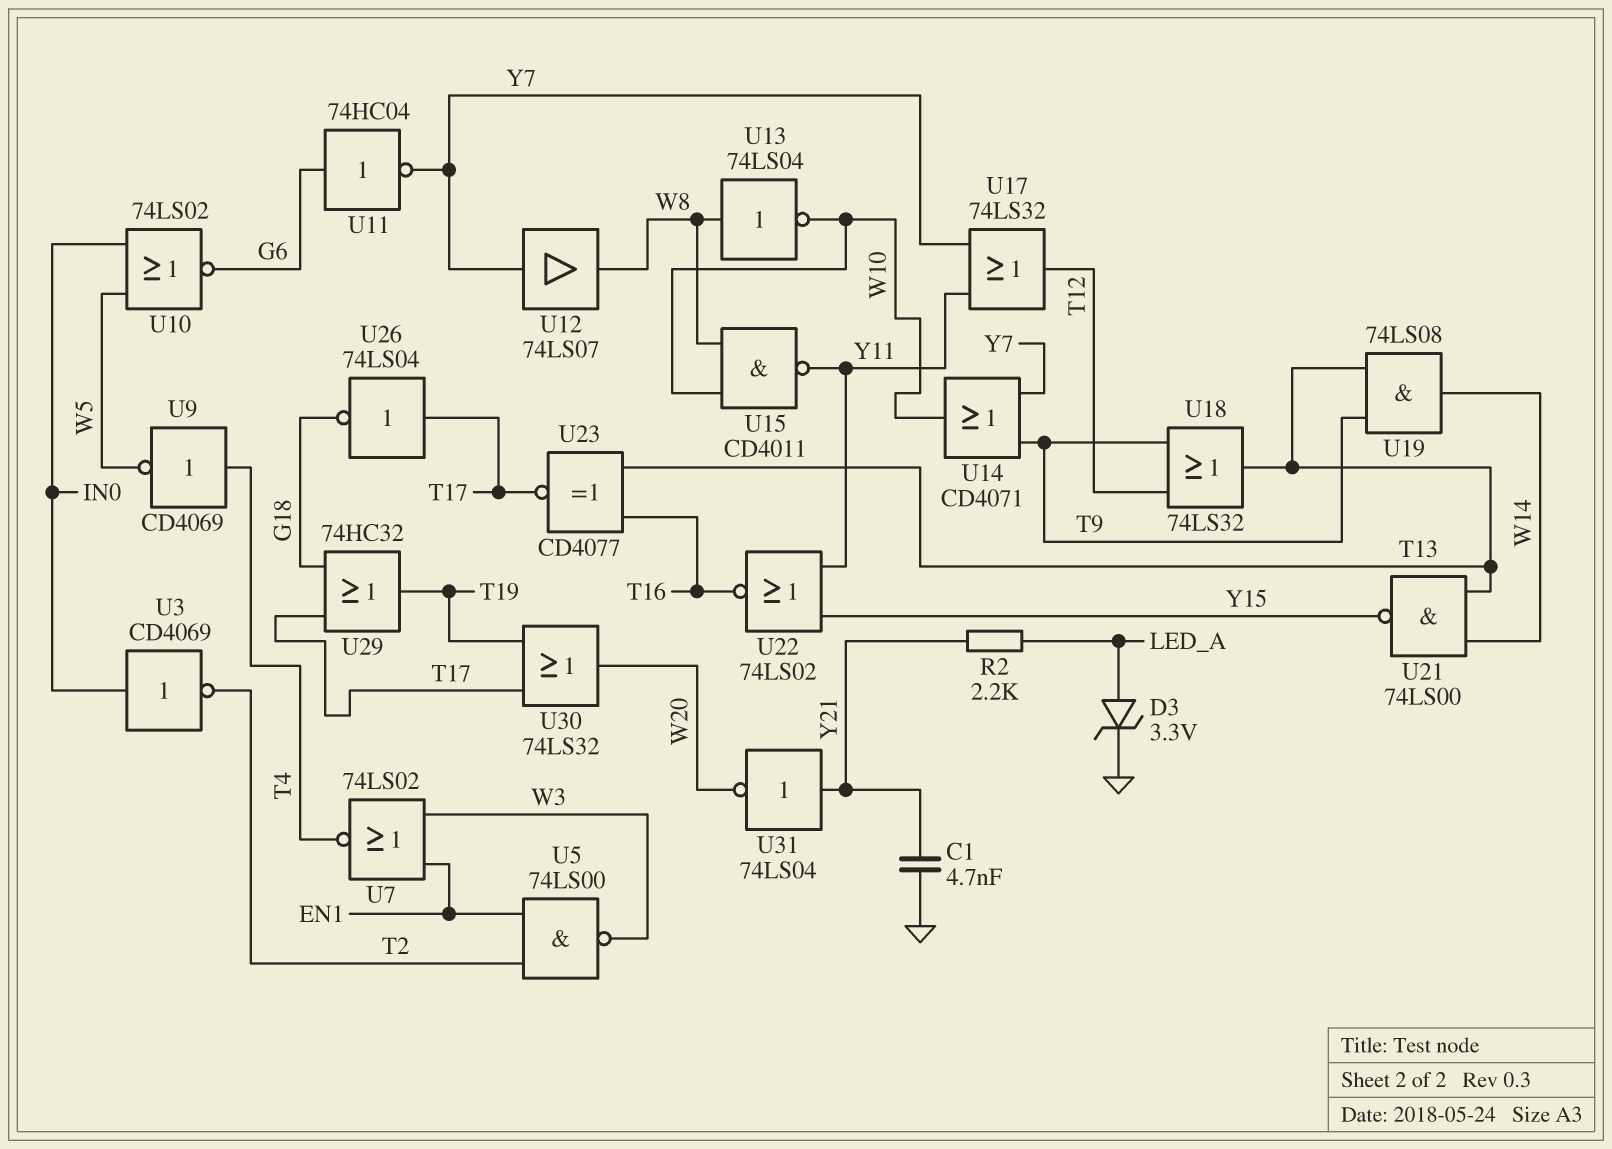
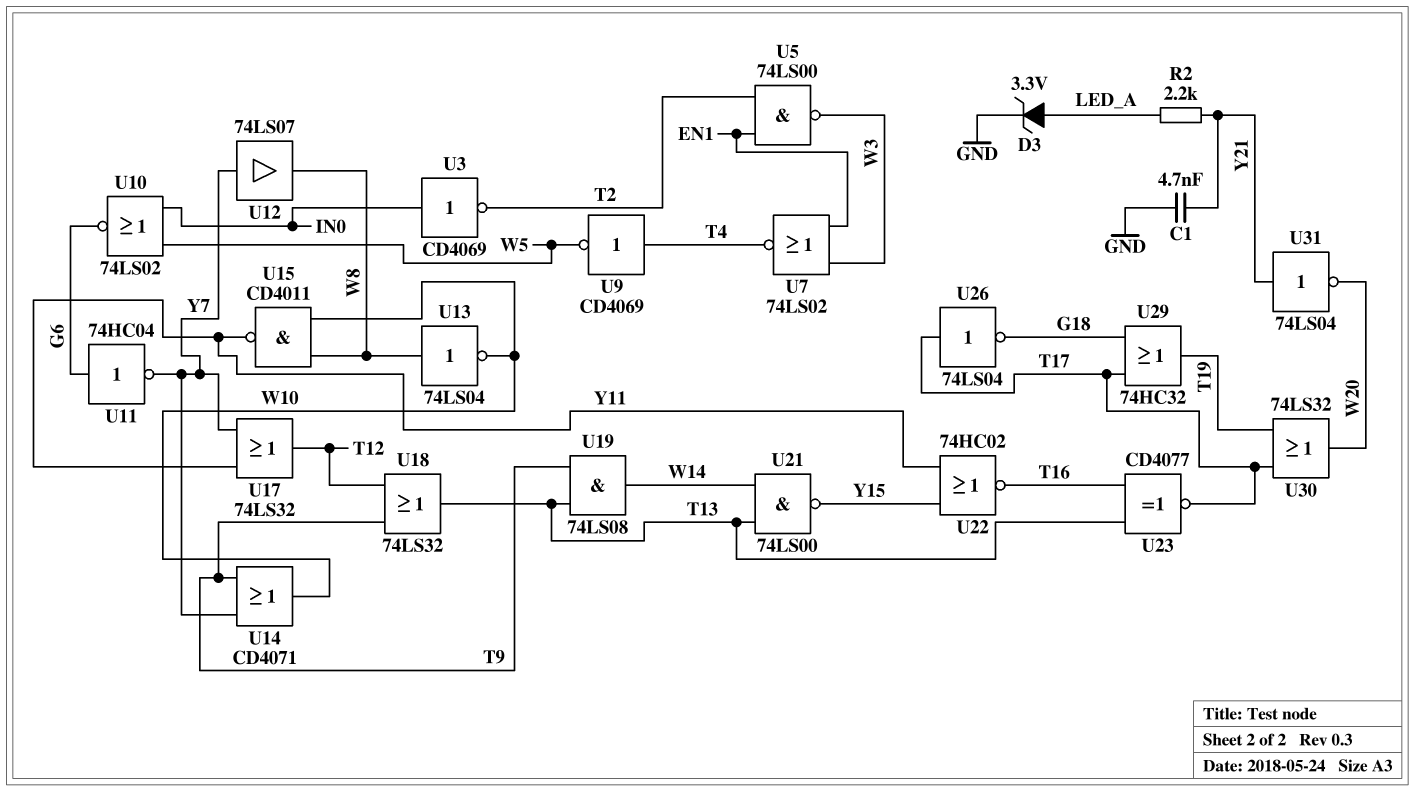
U22: NOR 74LS02 (in Y11, in Y15, out T16) -> NOR 74HC02 (in Y11, in Y15, out T16)

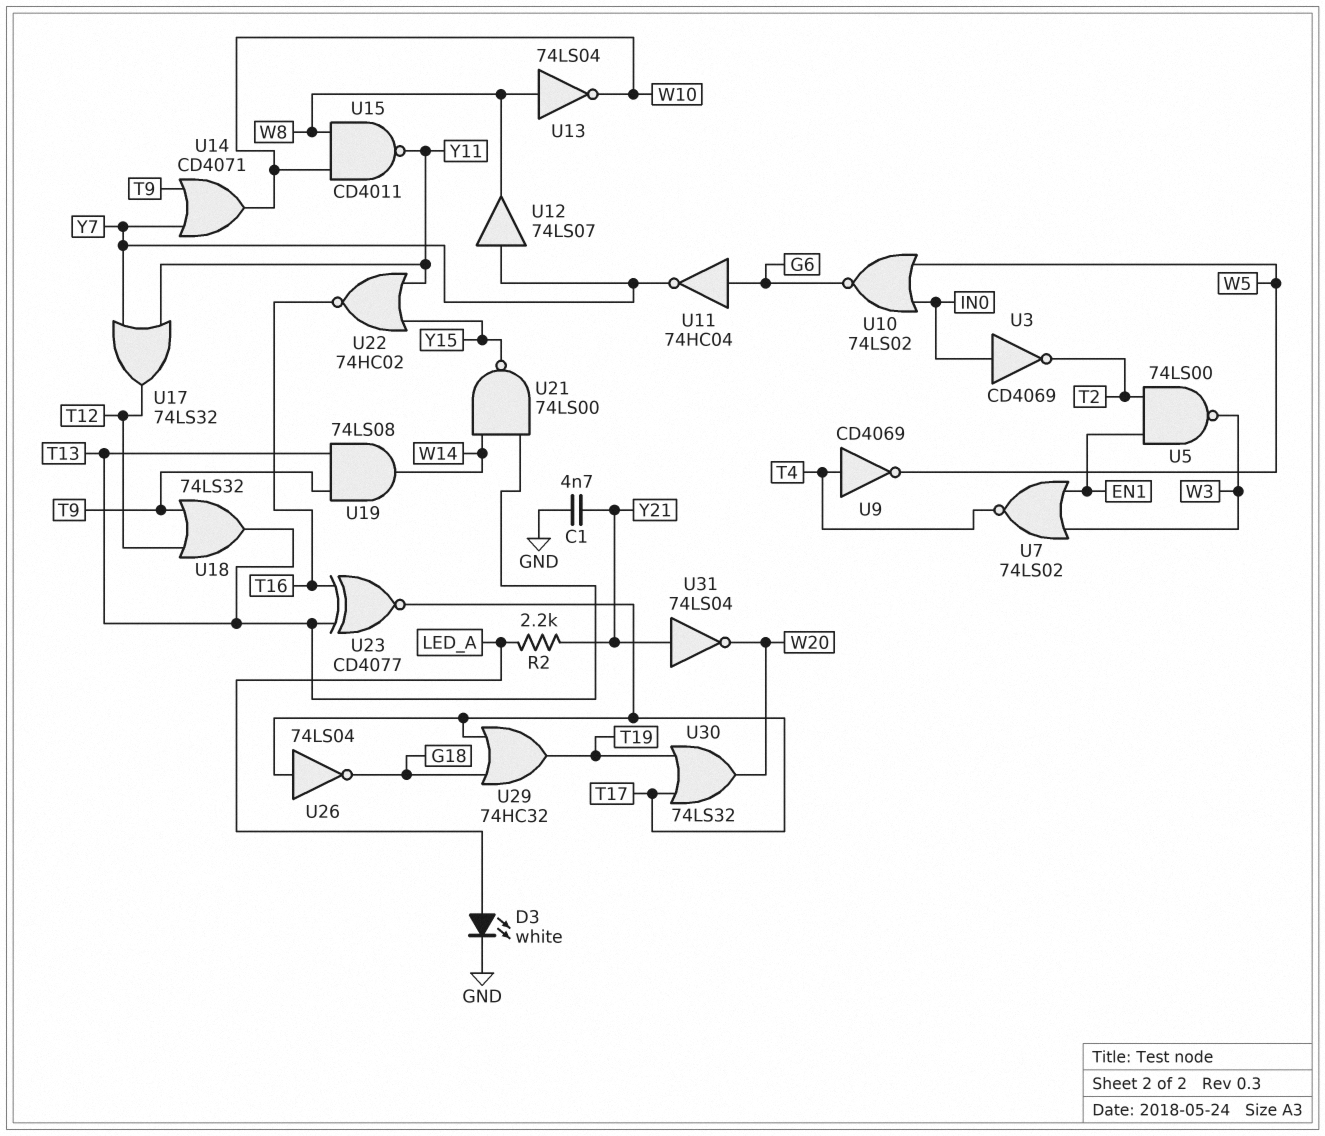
D3: zener 3.3V (A LED_A, K GND) -> LED white (A LED_A, K GND)

